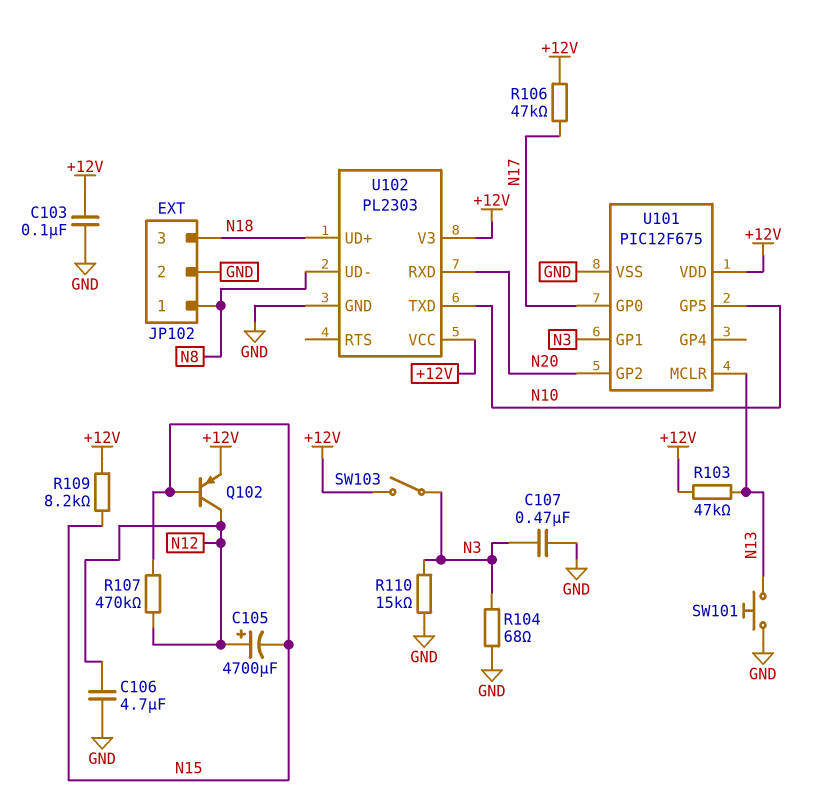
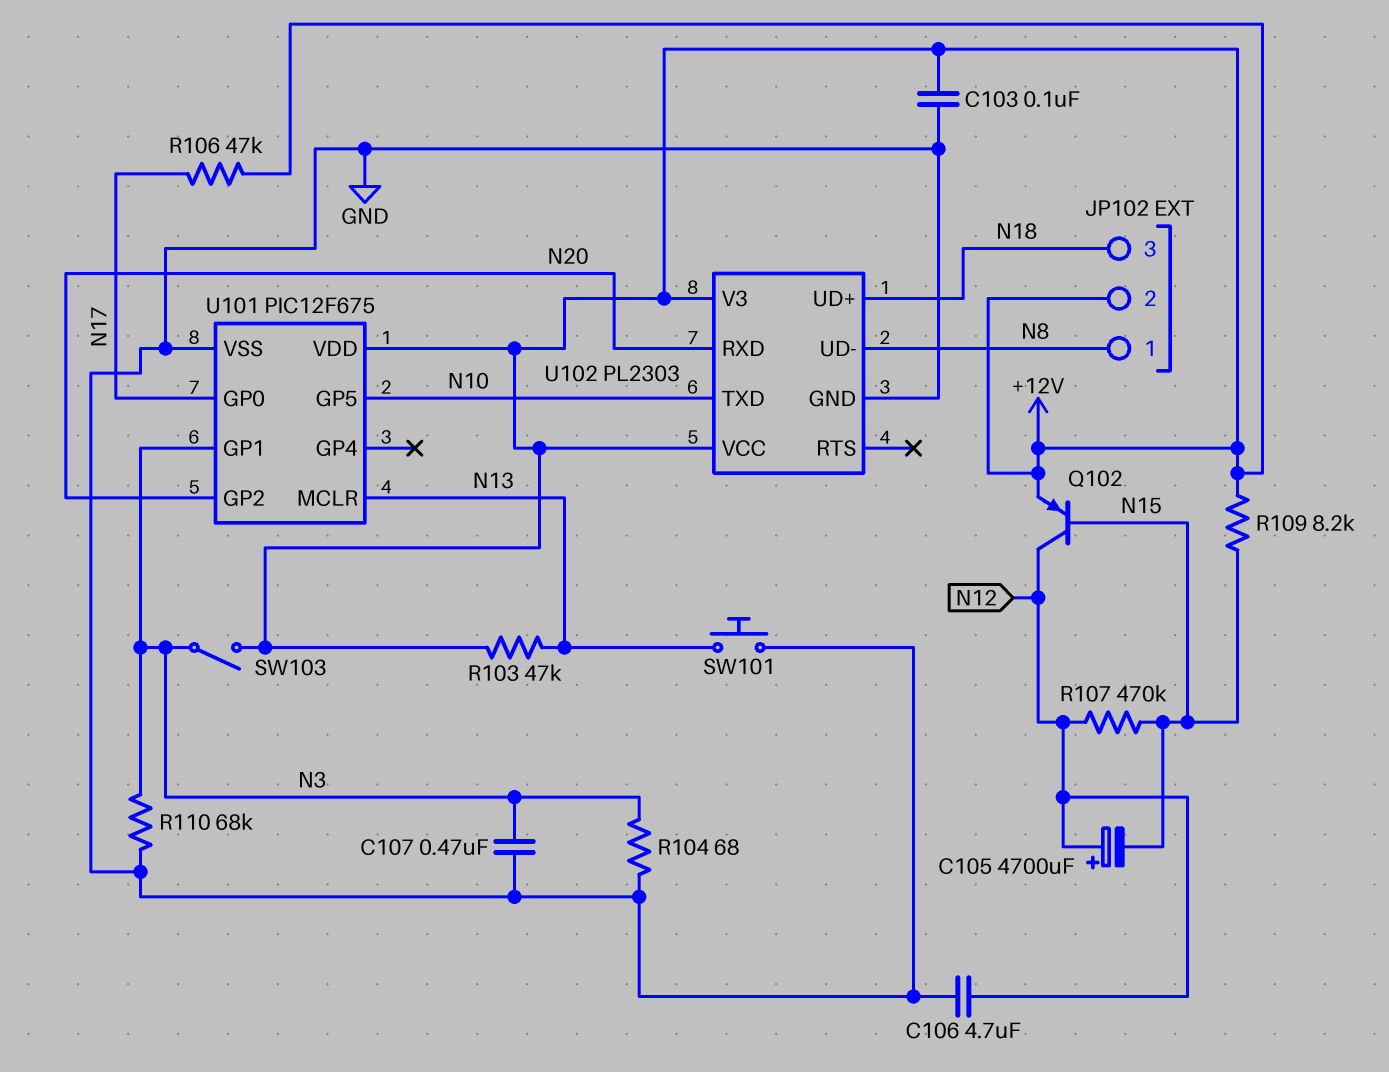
JP102 pin 2: GND -> +12V
R110: 15k (GND, N3) -> 68k (GND, N3)

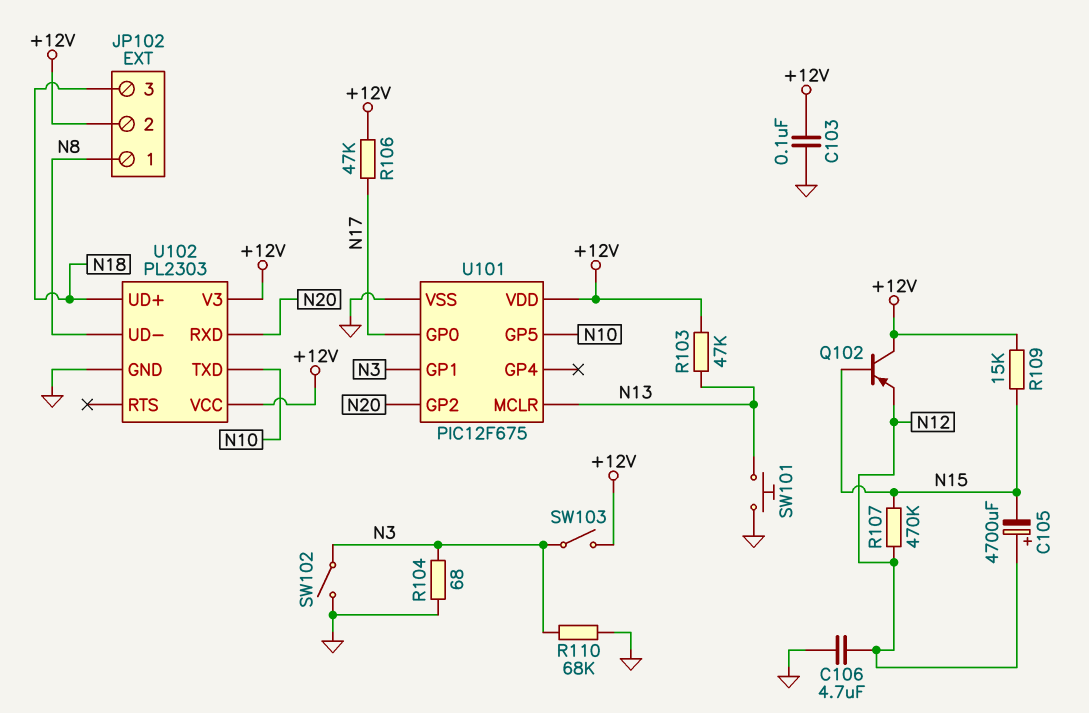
C107: 470nF (GND, N3) -> none
Q102: PNP (B N15, C N12, E +12V) -> PNP (B N15, C +12V, E N12)
R109: 8.2k (+12V, N15) -> 15k (+12V, N15)
SW102: none -> switch (GND, N3)

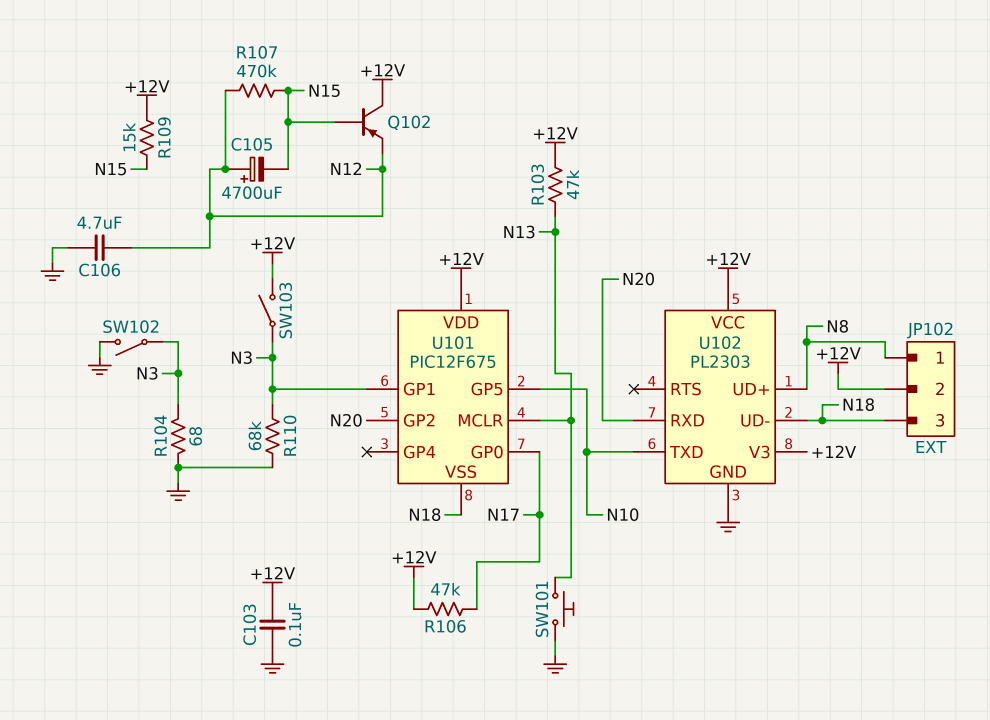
U101 pin VSS: GND -> N18
U102 pin UD+: N18 -> N8
U102 pin UD-: N8 -> N18

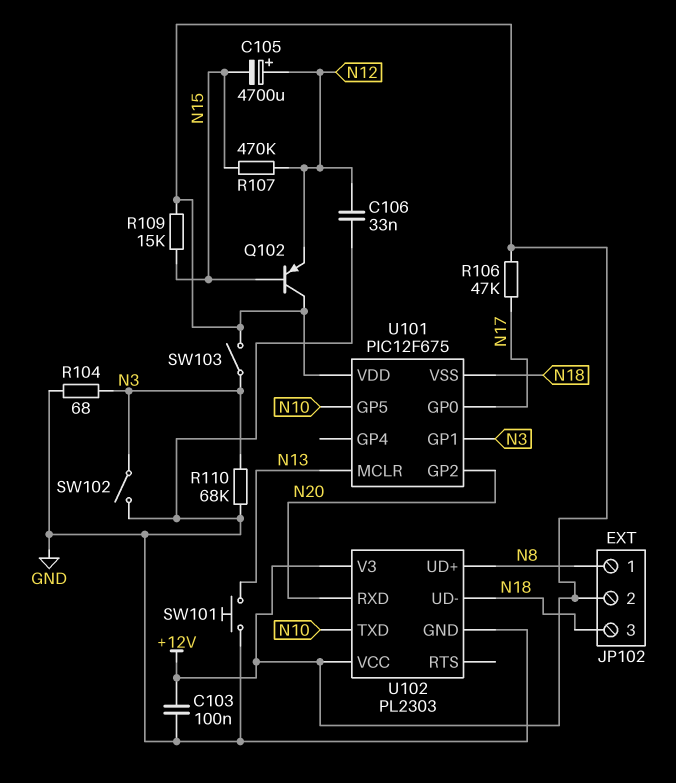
C106: 4.7uF (GND, N12) -> 33nF (GND, N12)
R103: 47k (+12V, N13) -> none

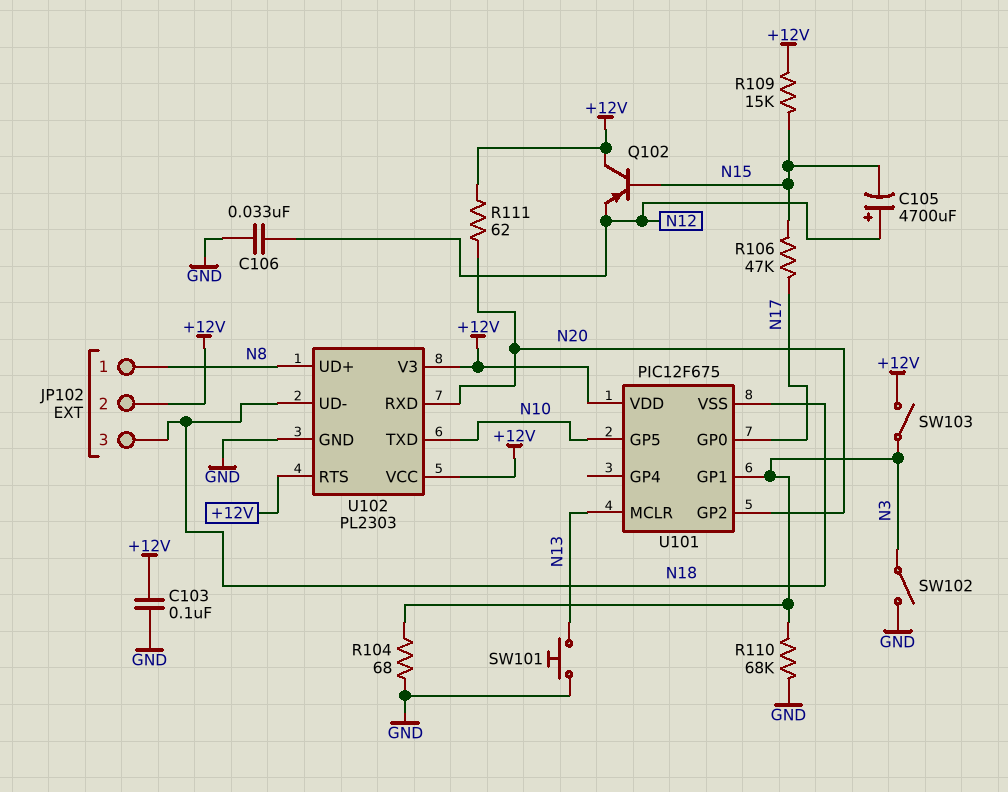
R106: 47k (+12V, N17) -> 47k (N15, N17)
R107: 470k (N12, N15) -> none
R111: none -> 62 (+12V, N20)
U102 pin RTS: none -> +12V

